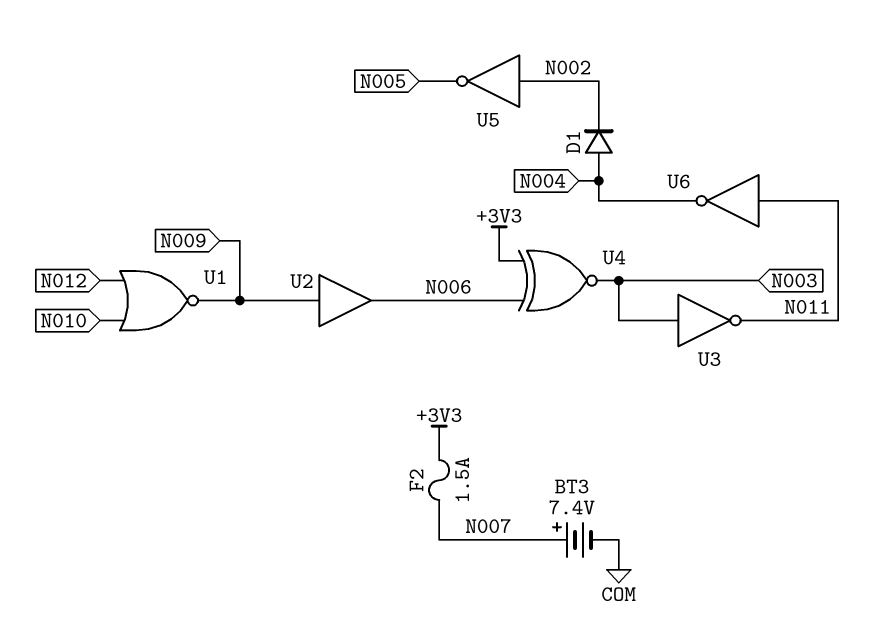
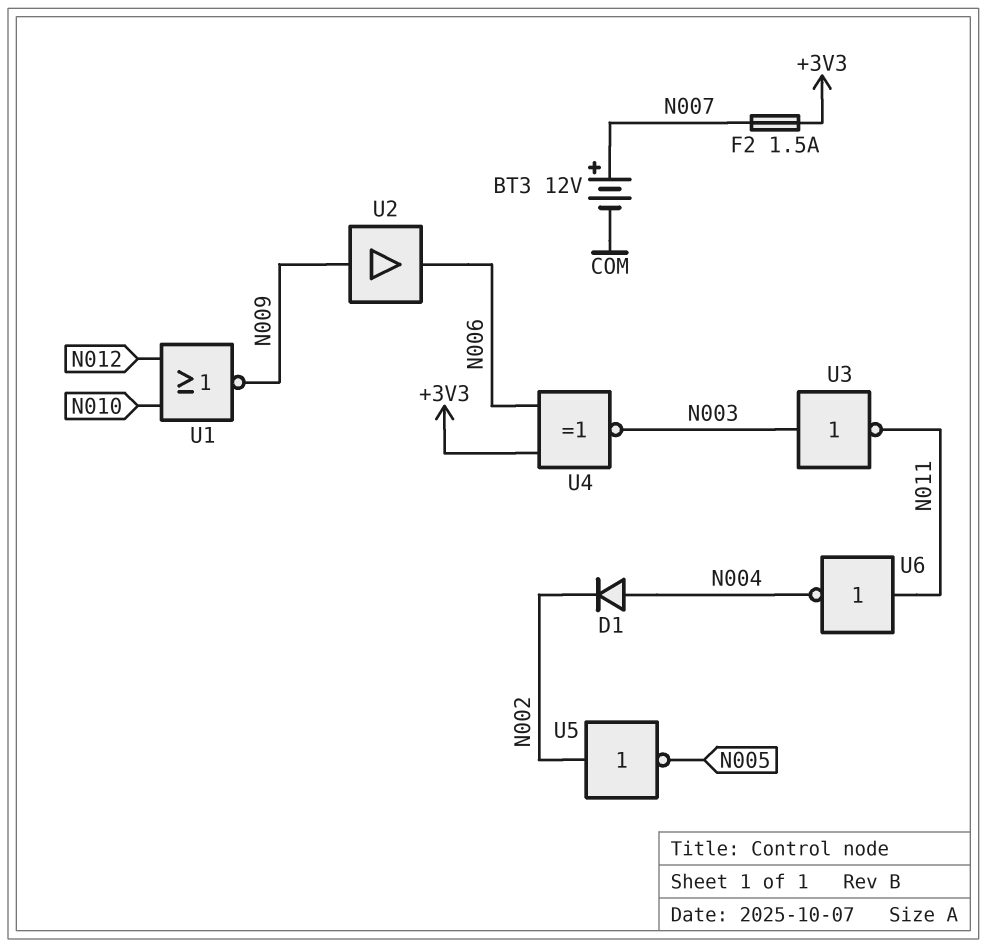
BT3: 7.4V (plus N007, minus COM) -> 12V (plus N007, minus COM)

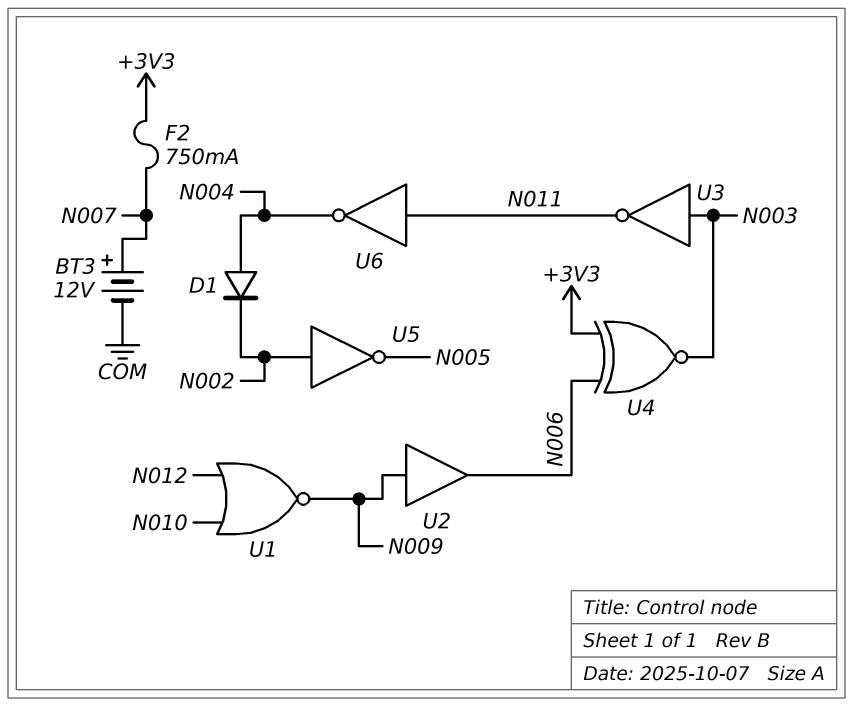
F2: 1.5A (+3V3, N007) -> 750mA (+3V3, N007)

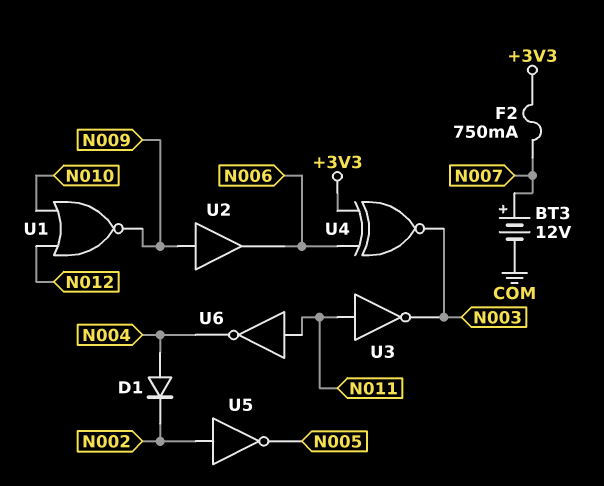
U3: NOT (in N003, out N011) -> NOT (in N011, out N003)

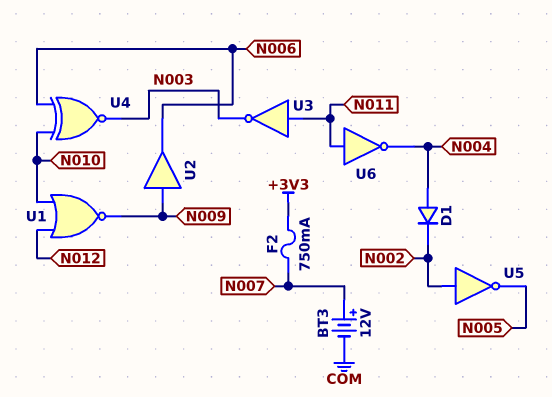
U4: XNOR (in +3V3, in N006, out N003) -> XNOR (in N006, in N010, out N003)

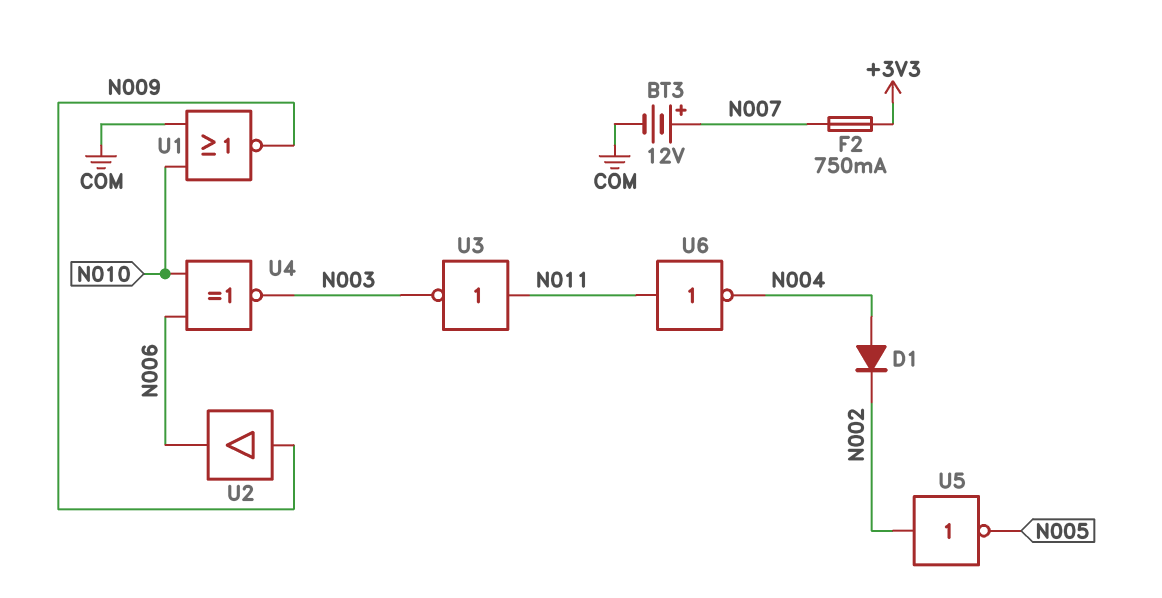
U1: NOR (in N010, in N012, out N009) -> NOR (in COM, in N010, out N009)

